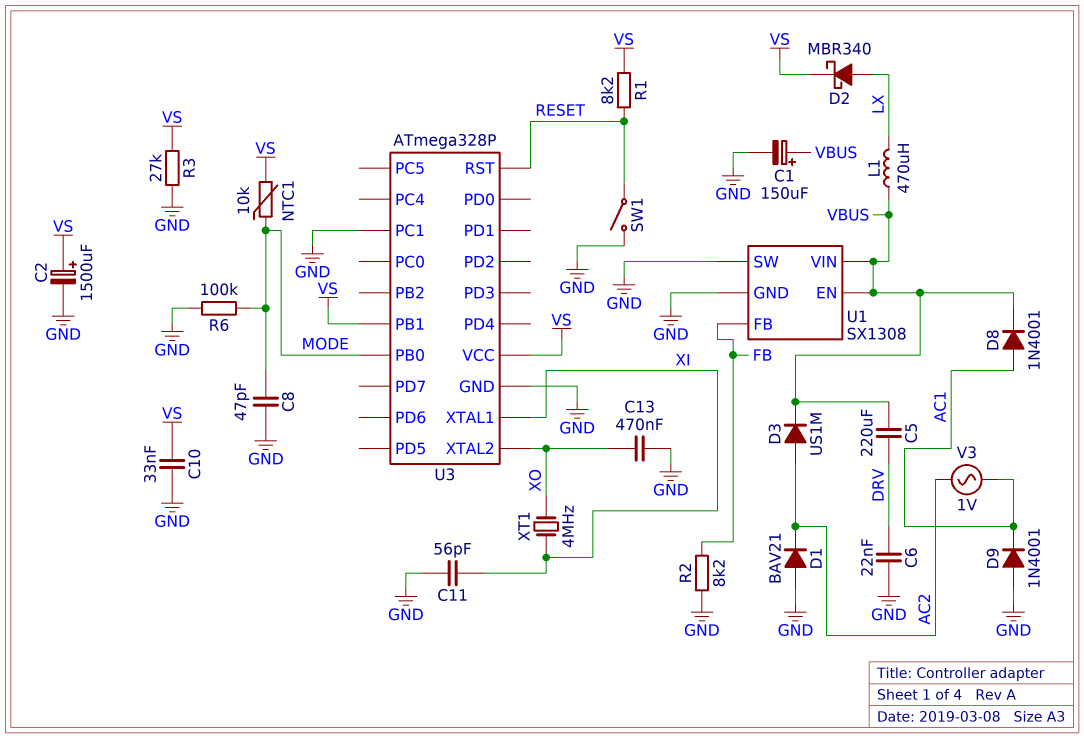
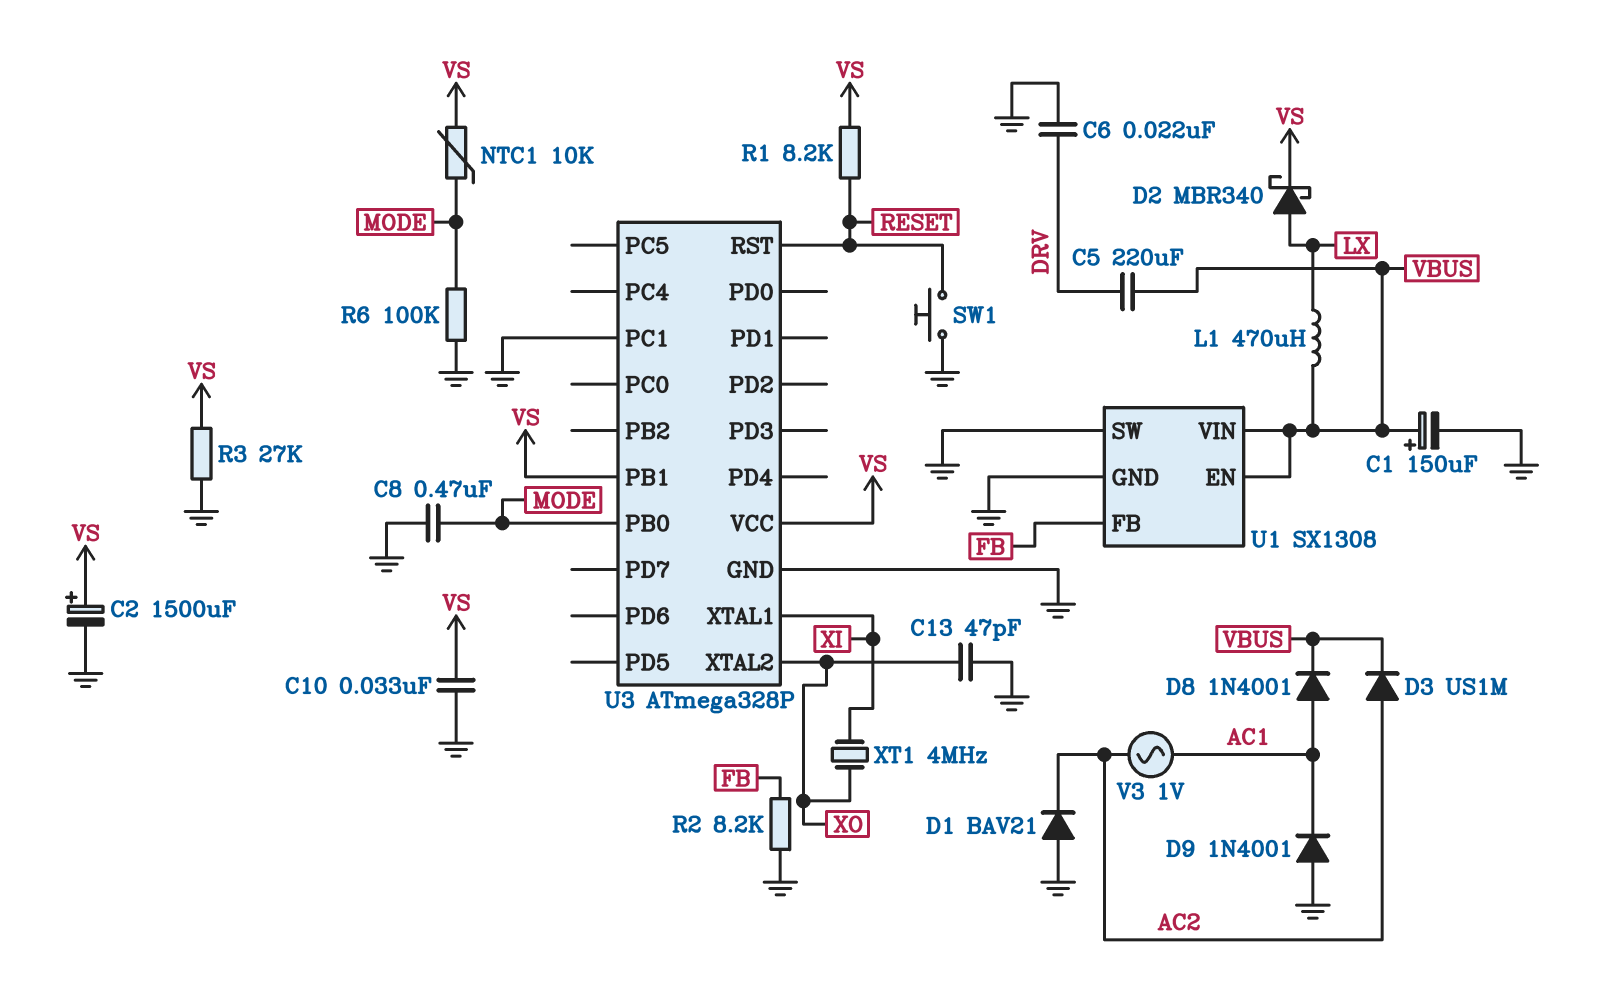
C8: 47pF (GND, MODE) -> 470nF (GND, MODE)
C11: 56pF (GND, XI) -> none
C13: 470nF (GND, XO) -> 47pF (GND, XO)
SW1: switch (GND, RESET) -> button (GND, RESET)

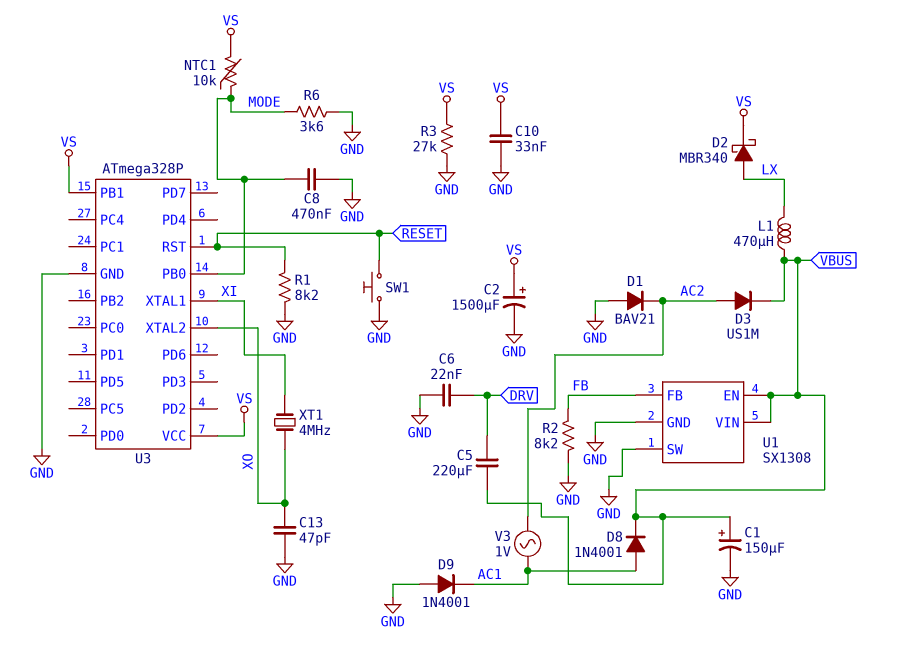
R1: 8.2k (RESET, VS) -> 8.2k (GND, RESET)
R6: 100k (GND, MODE) -> 3.6k (GND, MODE)
U3 pin PC1: GND -> none

